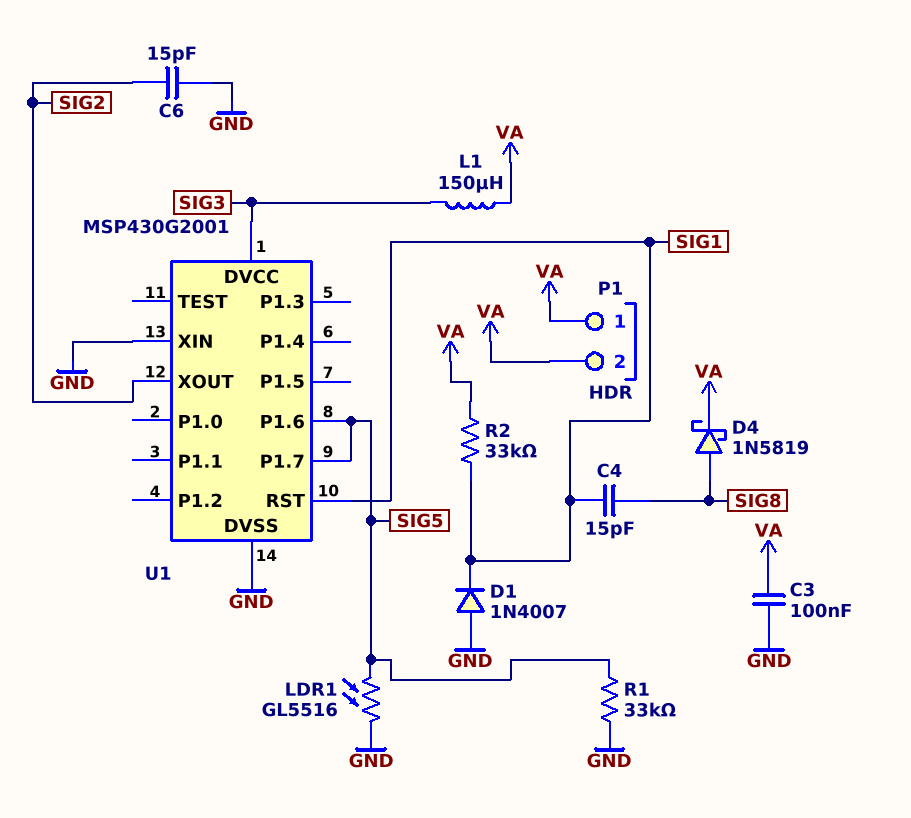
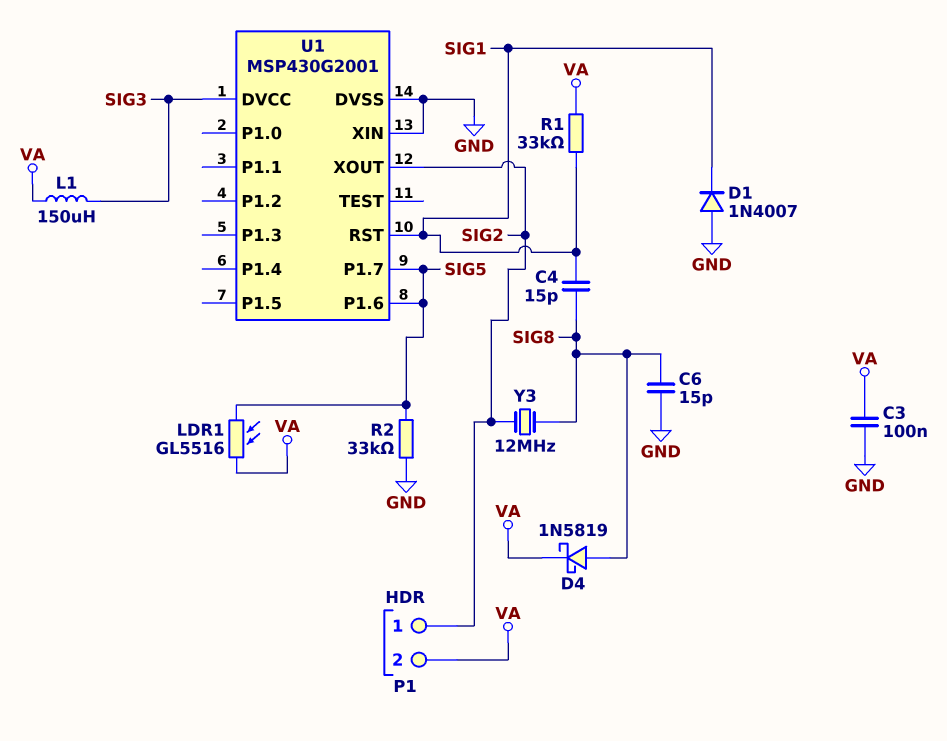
C6: 15pF (GND, SIG2) -> 15pF (GND, SIG8)
LDR1: GL5516 (GND, SIG5) -> GL5516 (SIG5, VA)
P1 pin 1: VA -> SIG2
R1: 33k (GND, SIG5) -> 33k (SIG1, VA)
R2: 33k (SIG1, VA) -> 33k (GND, SIG5)
Y3: none -> 12MHz (SIG2, SIG8)

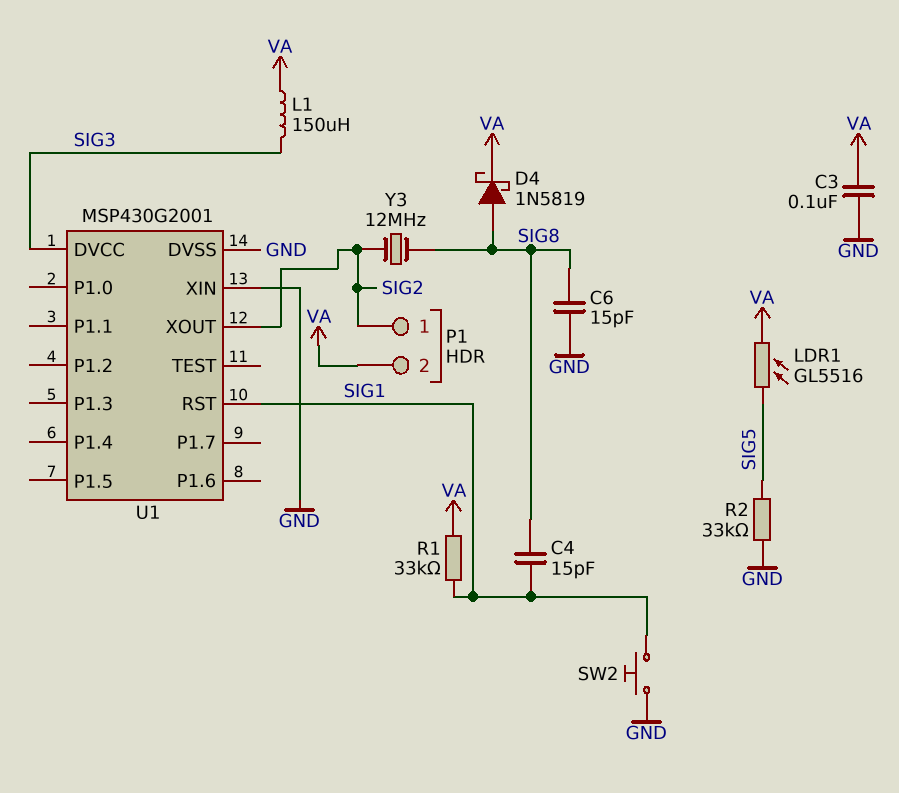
D1: diode 1N4007 (A GND, K SIG1) -> none
SW2: none -> button (GND, SIG1)
U1 pin P1.6: SIG5 -> none
U1 pin P1.7: SIG5 -> none

